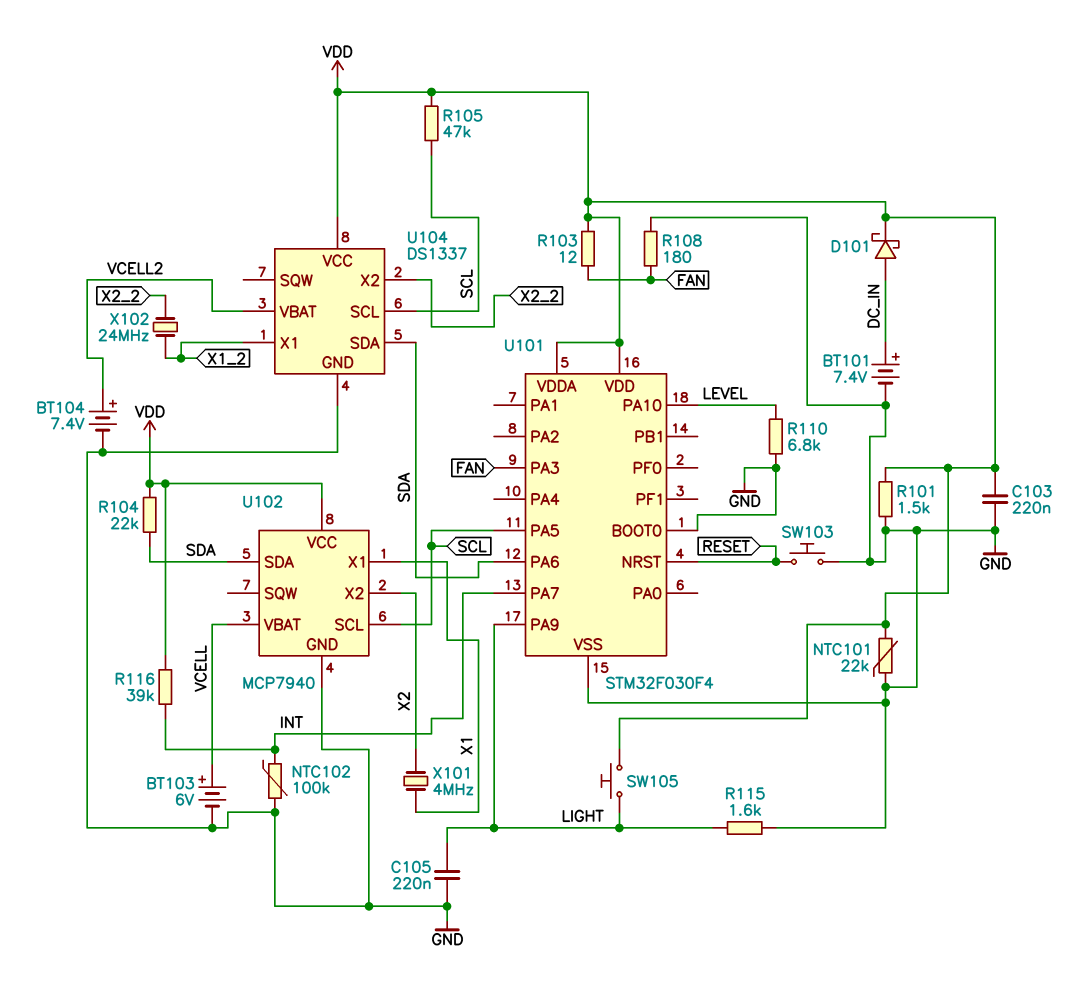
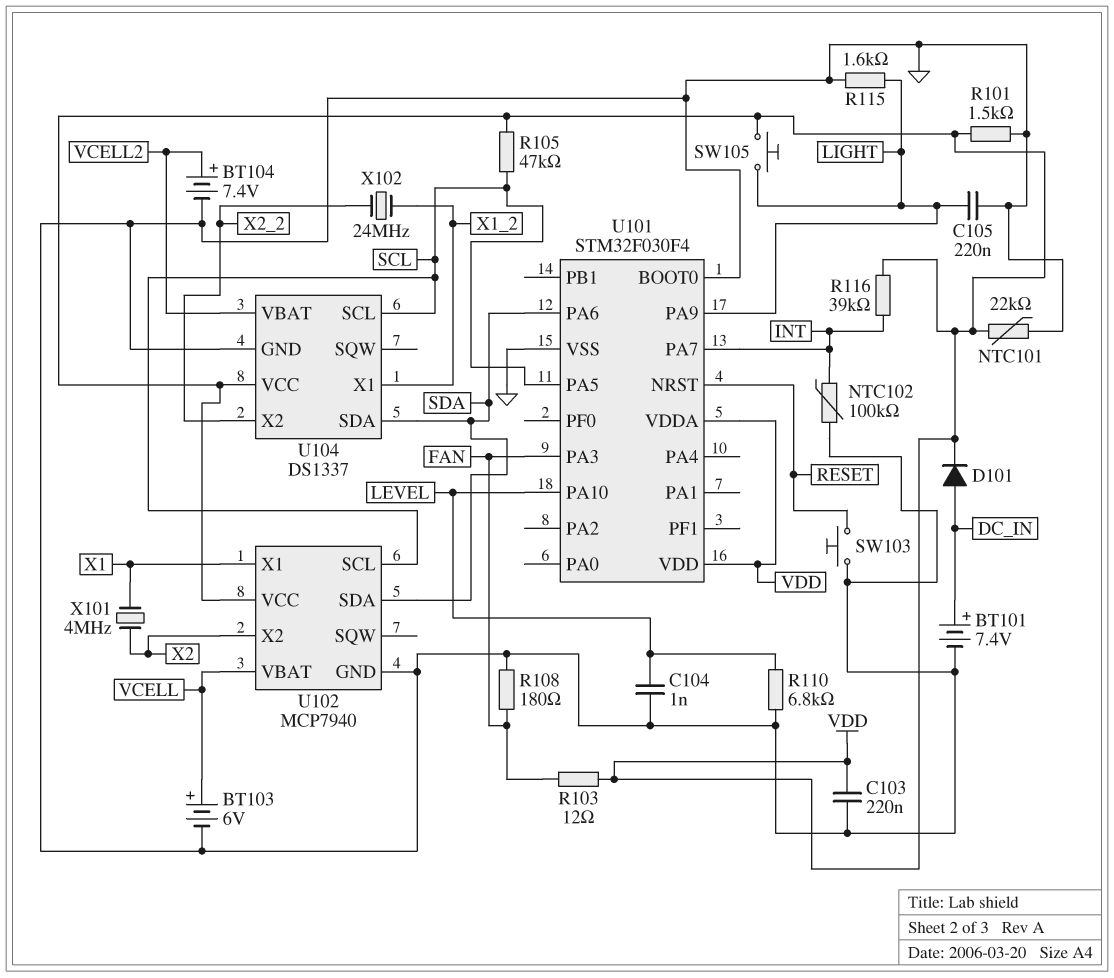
C104: none -> 1nF (GND, LEVEL)
D101: schottky (A DC_IN, K VDD) -> diode (A DC_IN, K VDD)
R104: 22k (SDA, VDD) -> none

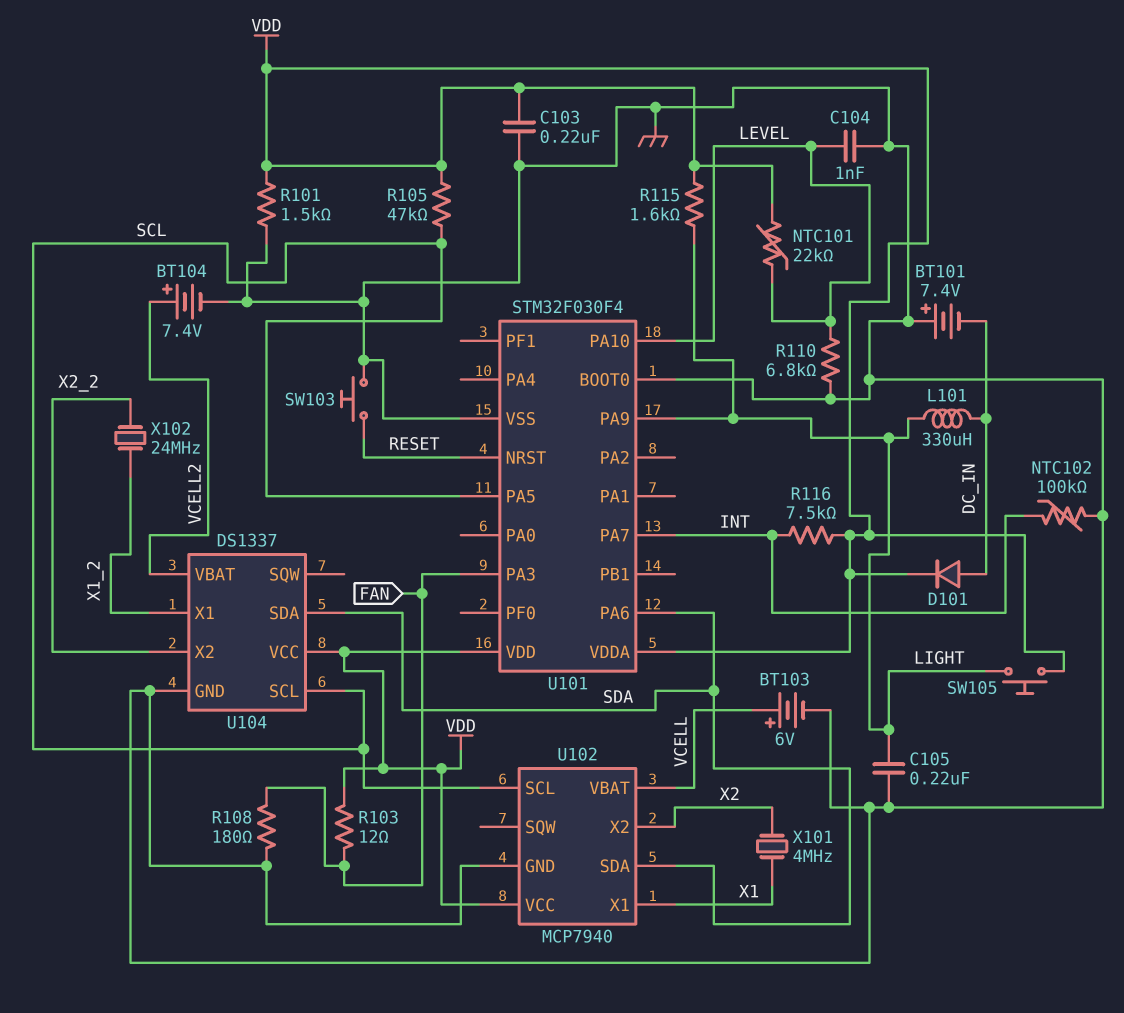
BT101: 7.4V (plus DC_IN, minus GND) -> 7.4V (plus GND, minus DC_IN)
L101: none -> 330uH (DC_IN, LIGHT)
NTC101: 22k (GND, VDD) -> 22k (LEVEL, VDD)
R115: 1.6k (GND, LIGHT) -> 1.6k (LIGHT, VDD)
R116: 39k (INT, VDD) -> 7.5k (INT, VDD)

